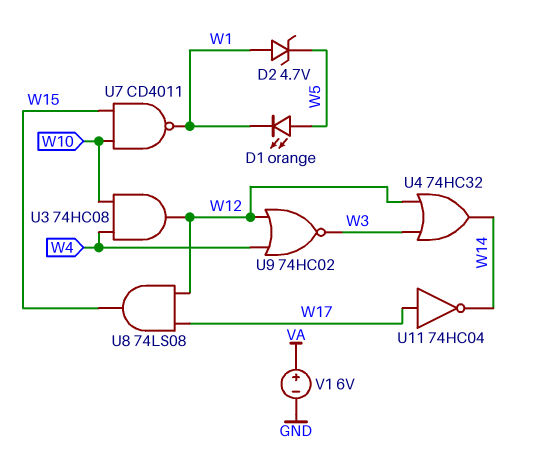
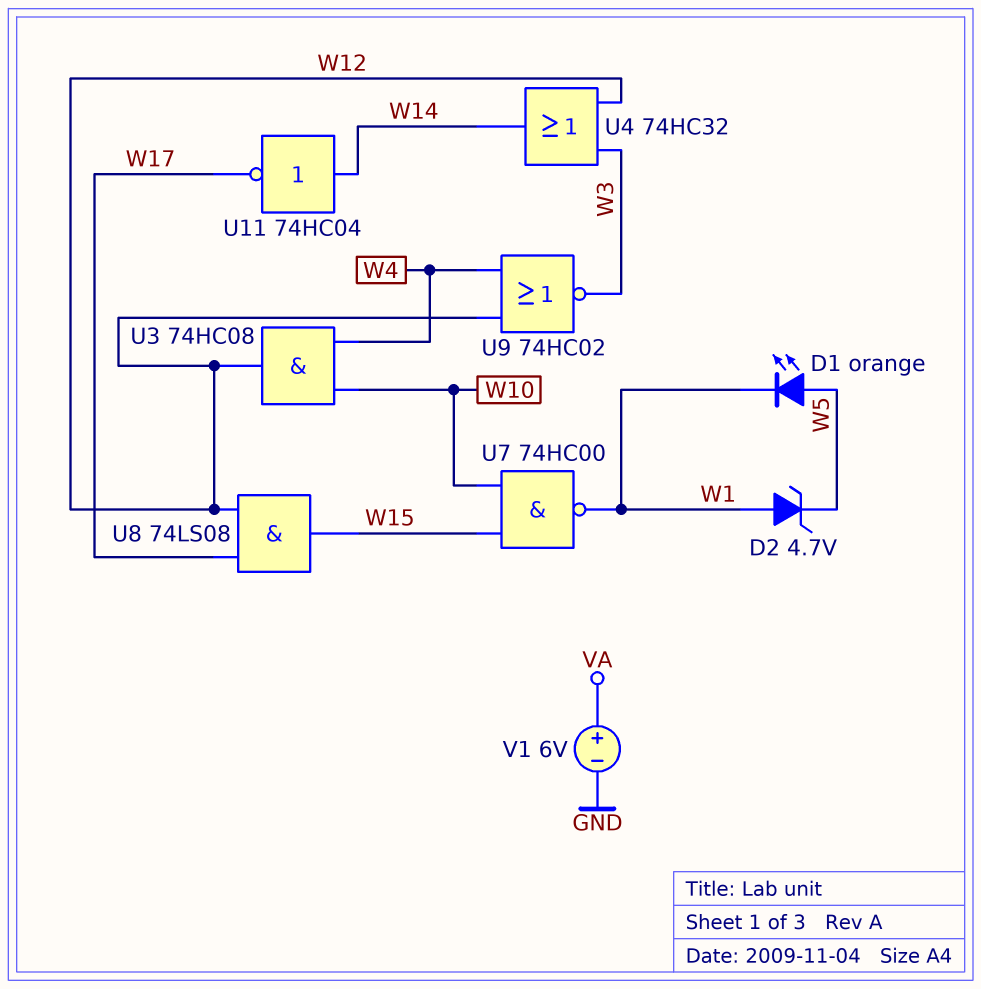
U7: NAND CD4011 (in W10, in W15, out W1) -> NAND 74HC00 (in W10, in W15, out W1)
U11: NOT 74HC04 (in W17, out W14) -> NOT 74HC04 (in W14, out W17)

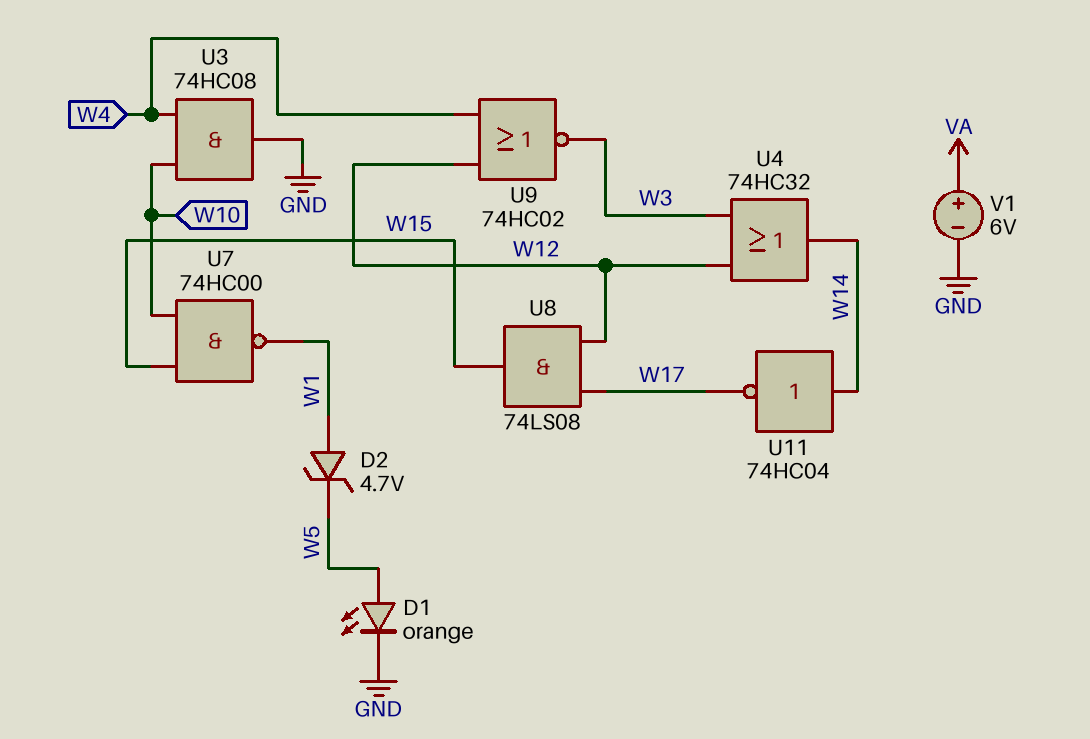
D1: LED orange (A W5, K W1) -> LED orange (A W5, K GND)
U3: AND 74HC08 (in W4, in W10, out W12) -> AND 74HC08 (in W4, in W10, out GND)

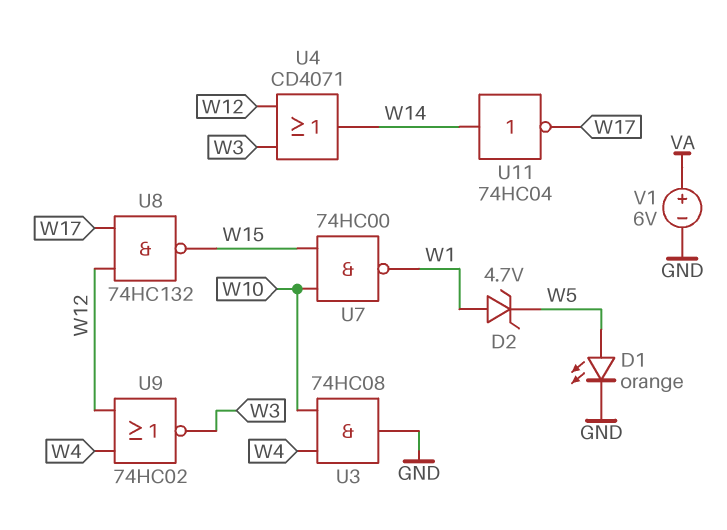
U4: OR 74HC32 (in W3, in W12, out W14) -> OR CD4071 (in W3, in W12, out W14)
U8: AND 74LS08 (in W12, in W17, out W15) -> NAND 74HC132 (in W12, in W17, out W15)

